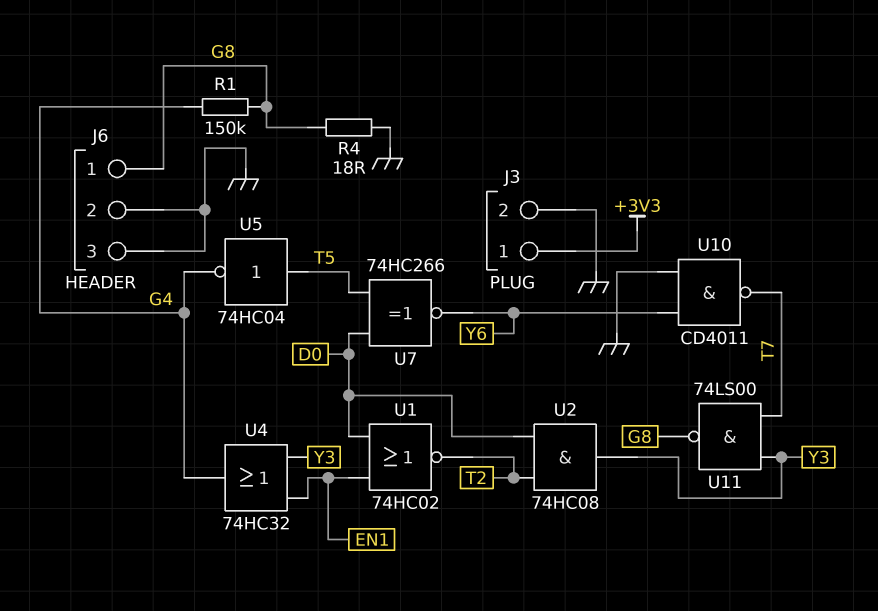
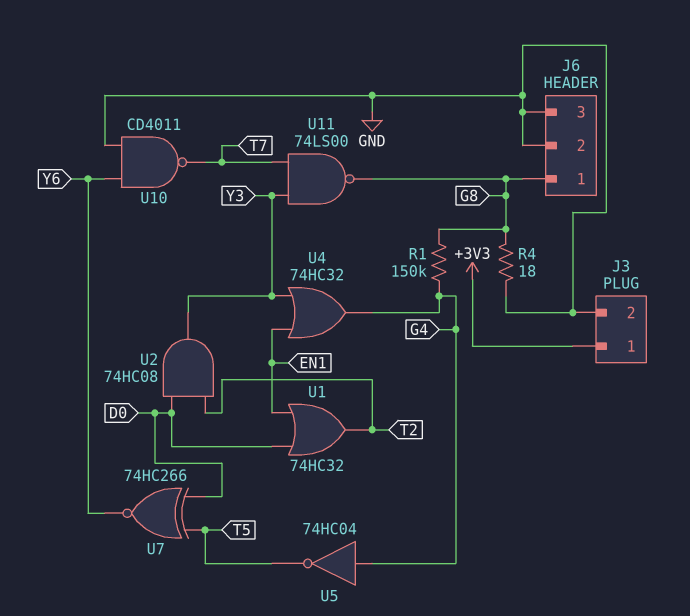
U1: NOR 74HC02 (in D0, in EN1, out T2) -> OR 74HC32 (in D0, in EN1, out T2)
U5: NOT 74HC04 (in T5, out G4) -> NOT 74HC04 (in G4, out T5)

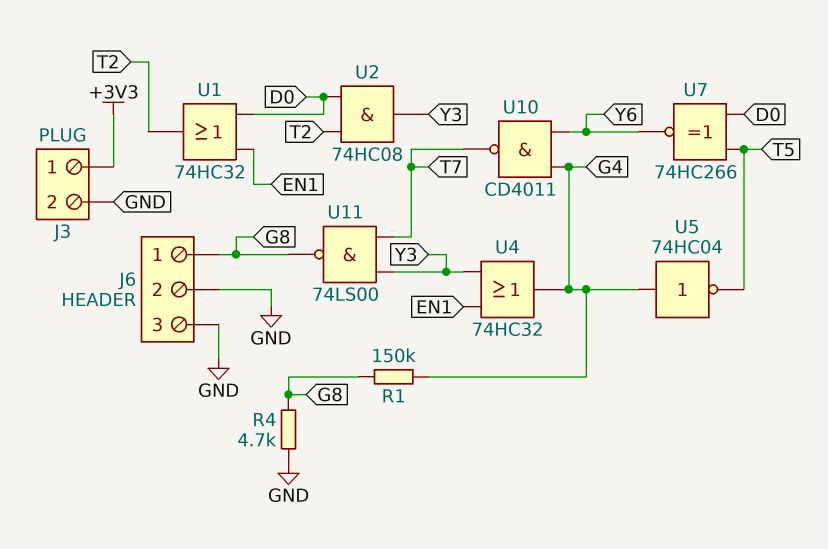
R4: 18 (G8, GND) -> 4.7k (G8, GND)
U10: NAND CD4011 (in GND, in Y6, out T7) -> NAND CD4011 (in G4, in Y6, out T7)

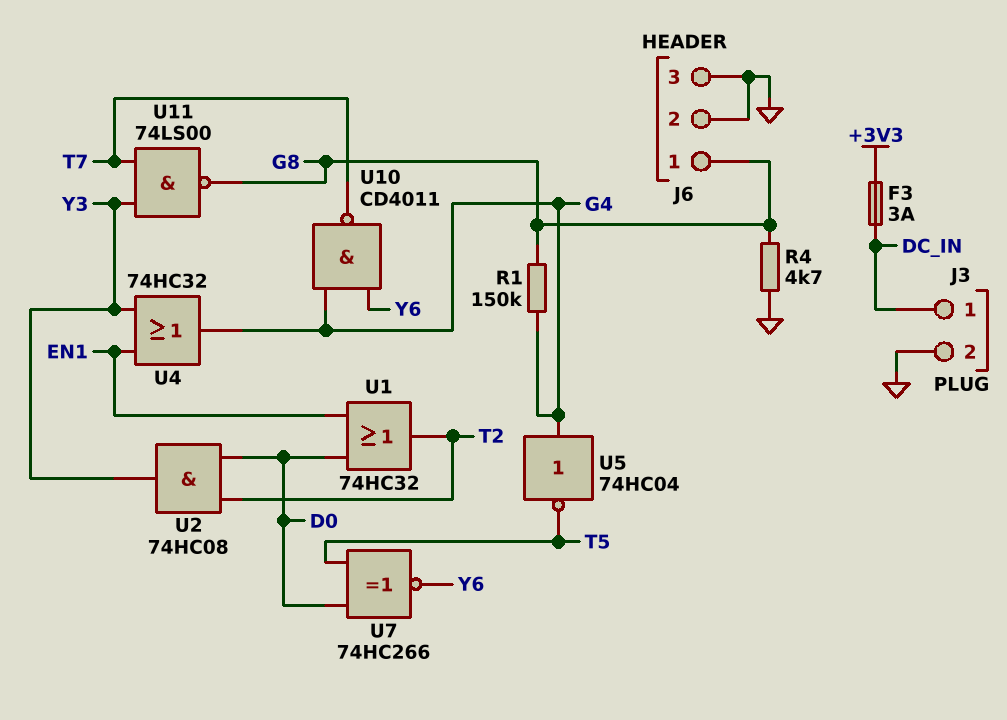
F3: none -> 3A (+3V3, DC_IN)
J3 pin 1: +3V3 -> DC_IN

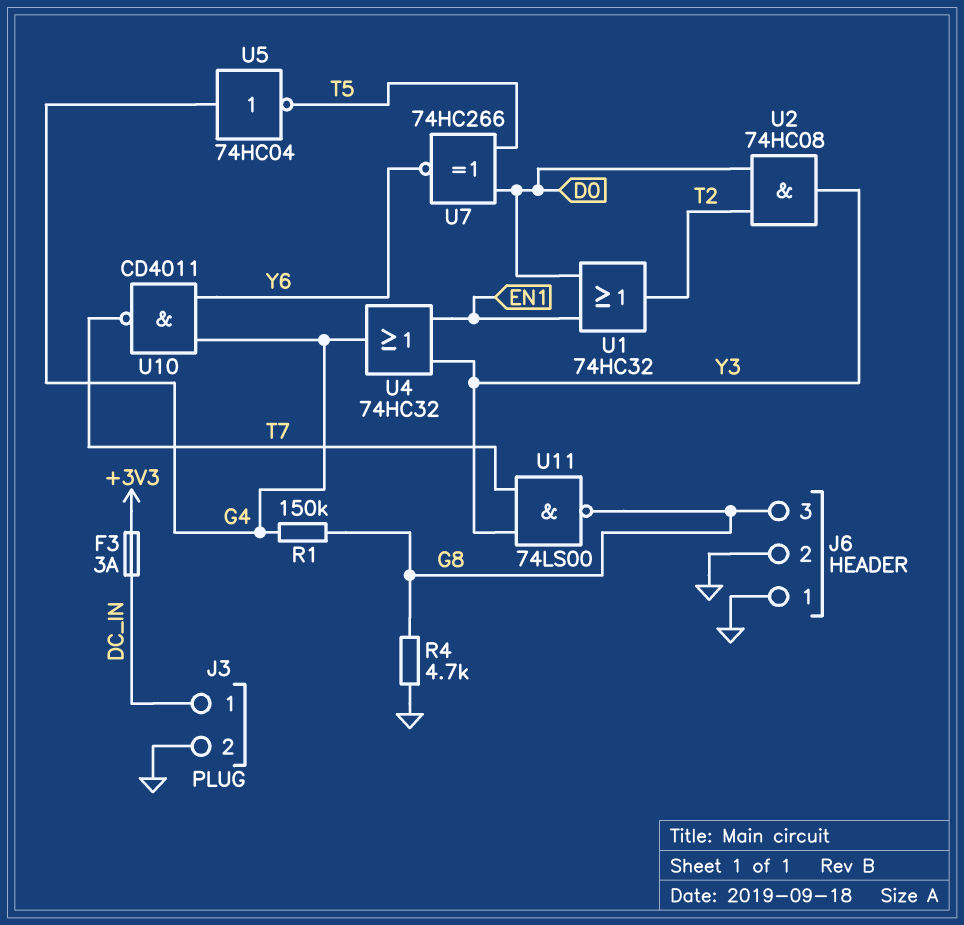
J6 pin 1: G8 -> GND
J6 pin 3: GND -> G8

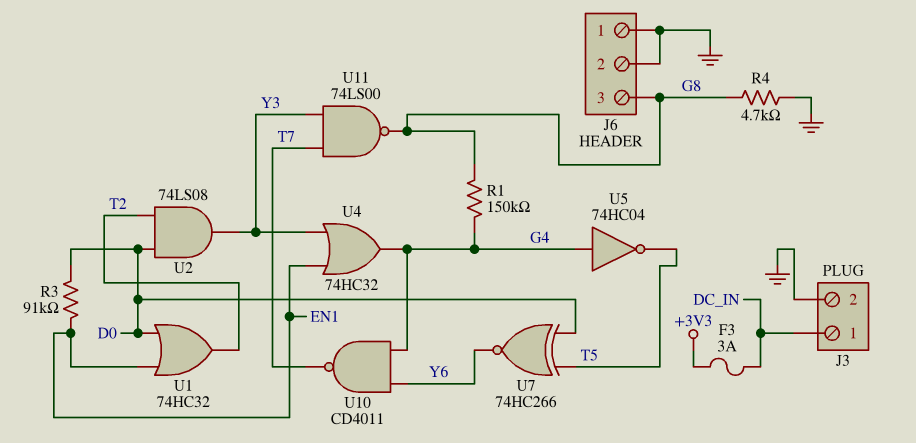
R3: none -> 91k (D0, EN1)
U2: AND 74HC08 (in D0, in T2, out Y3) -> AND 74LS08 (in D0, in T2, out Y3)

